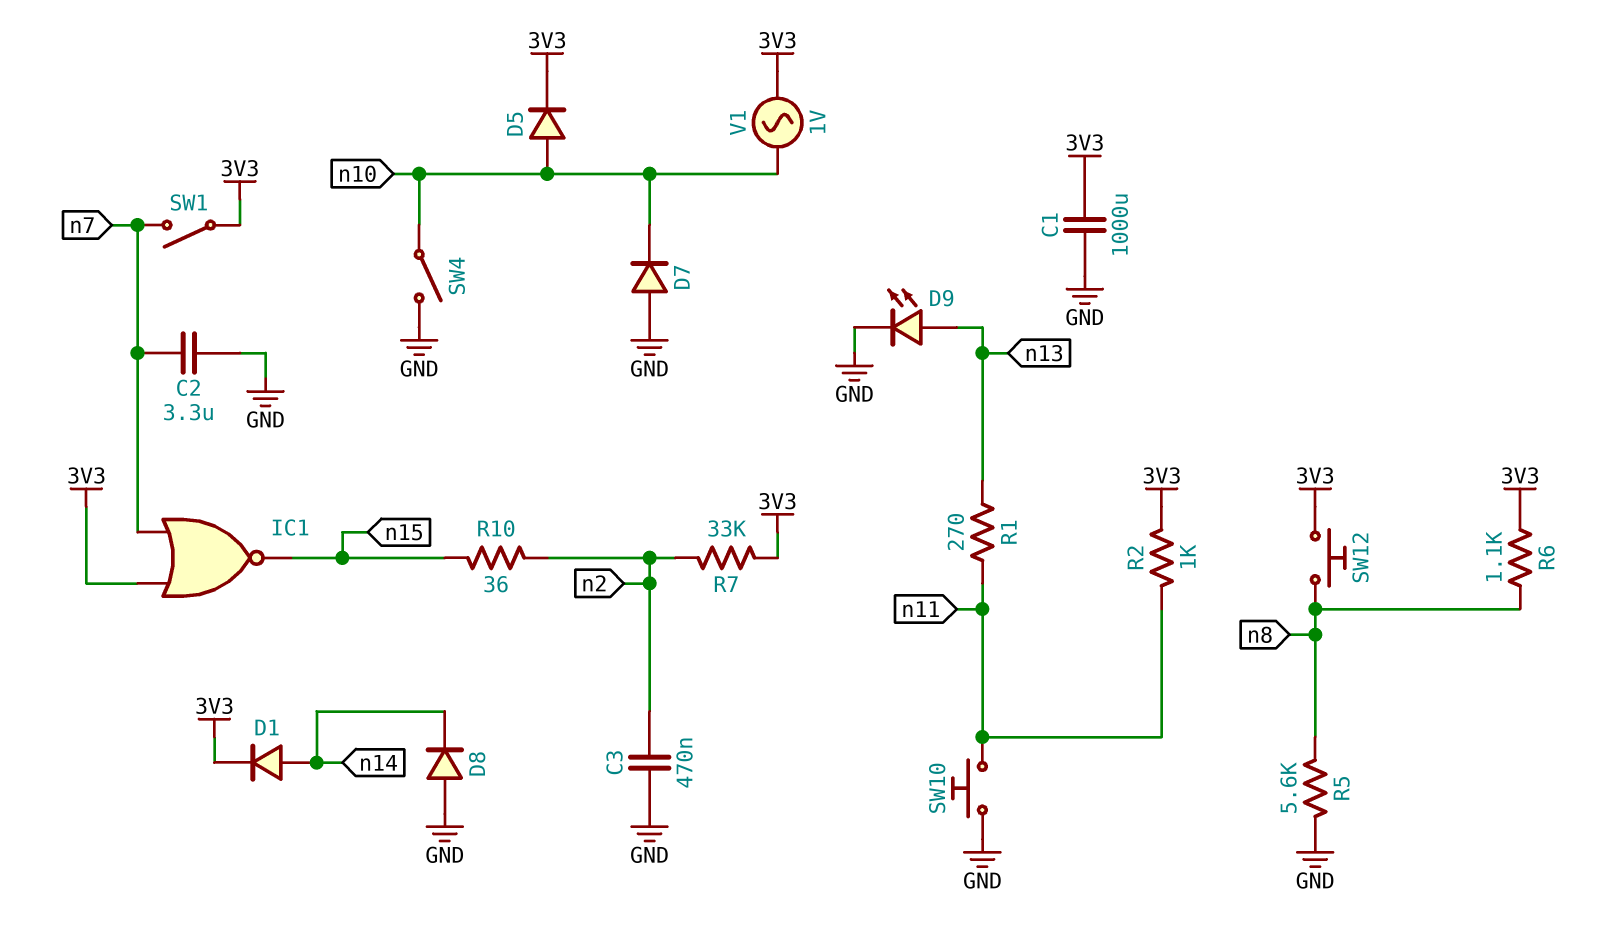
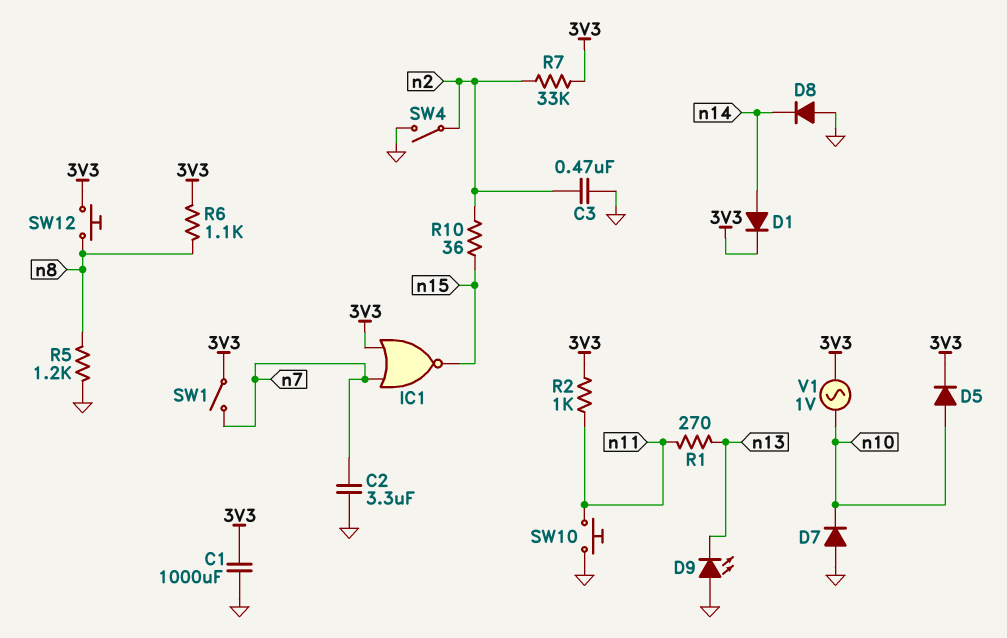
D9: LED (A n13, K GND) -> LED (A GND, K n13)
R5: 5.6k (GND, n8) -> 1.2k (GND, n8)
SW4: switch (GND, n10) -> switch (GND, n2)

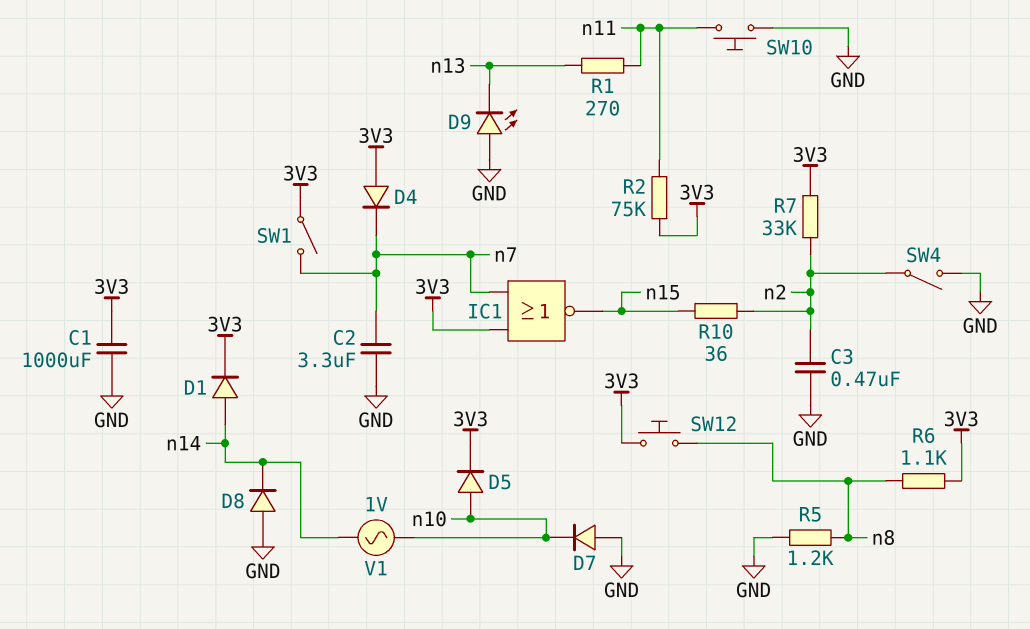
D4: none -> diode (A 3V3, K n7)
R2: 1k (3V3, n11) -> 75k (3V3, n11)
V1: AC 1V (3V3, n10) -> AC 1V (n10, n14)

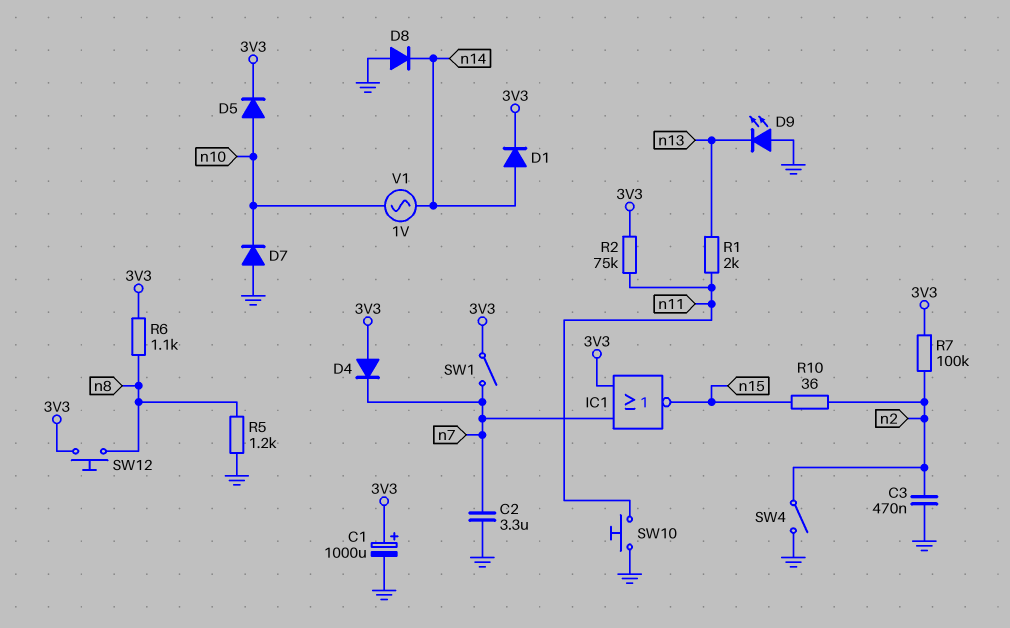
C1: 1000uF (3V3, GND) -> 1000uF (plus 3V3, minus GND)
R1: 270 (n11, n13) -> 2k (n11, n13)
R7: 33k (3V3, n2) -> 100k (3V3, n2)

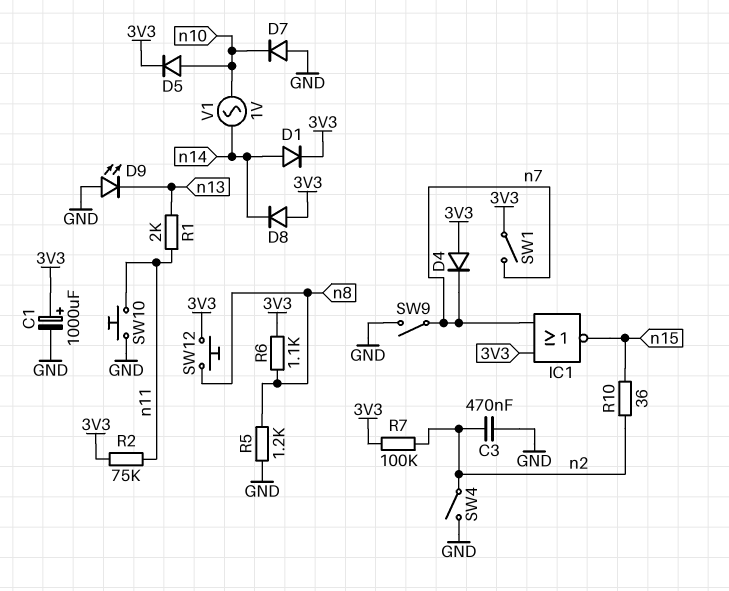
C2: 3.3uF (GND, n7) -> none
D8: diode (A GND, K n14) -> diode (A 3V3, K n14)
SW9: none -> switch (GND, n7)

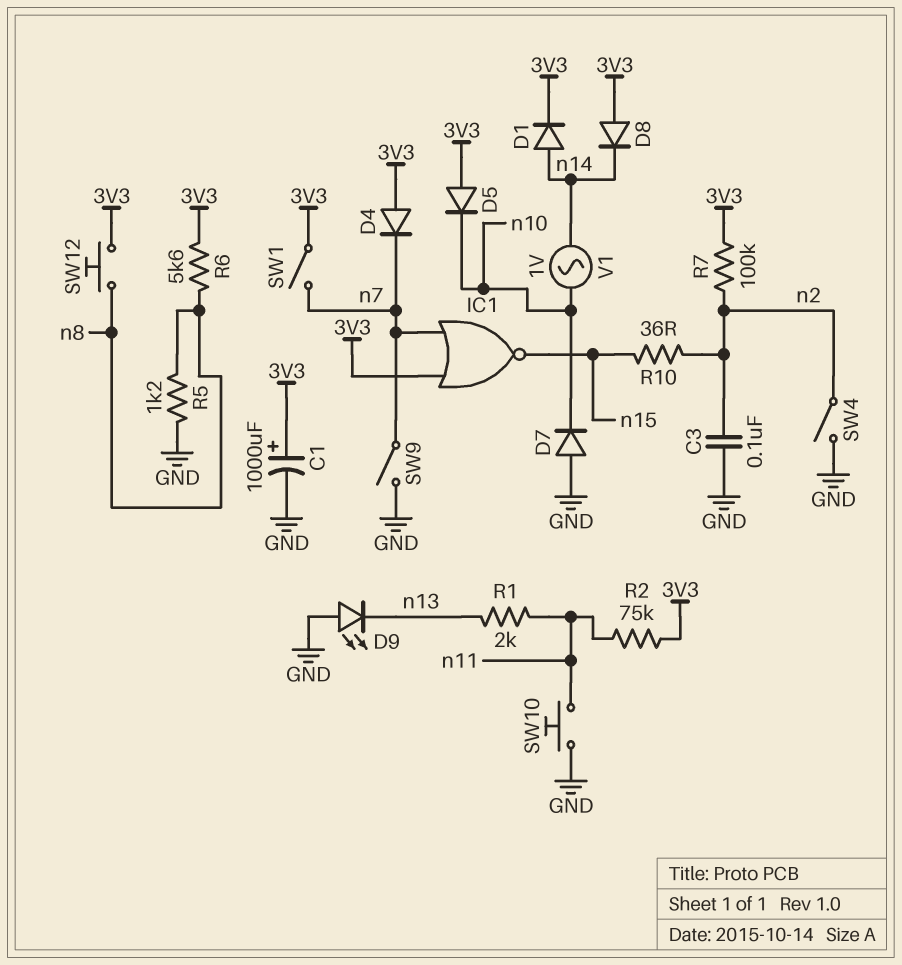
C3: 470nF (GND, n2) -> 100nF (GND, n2)
D5: diode (A n10, K 3V3) -> diode (A 3V3, K n10)
R6: 1.1k (3V3, n8) -> 5.6k (3V3, n8)

